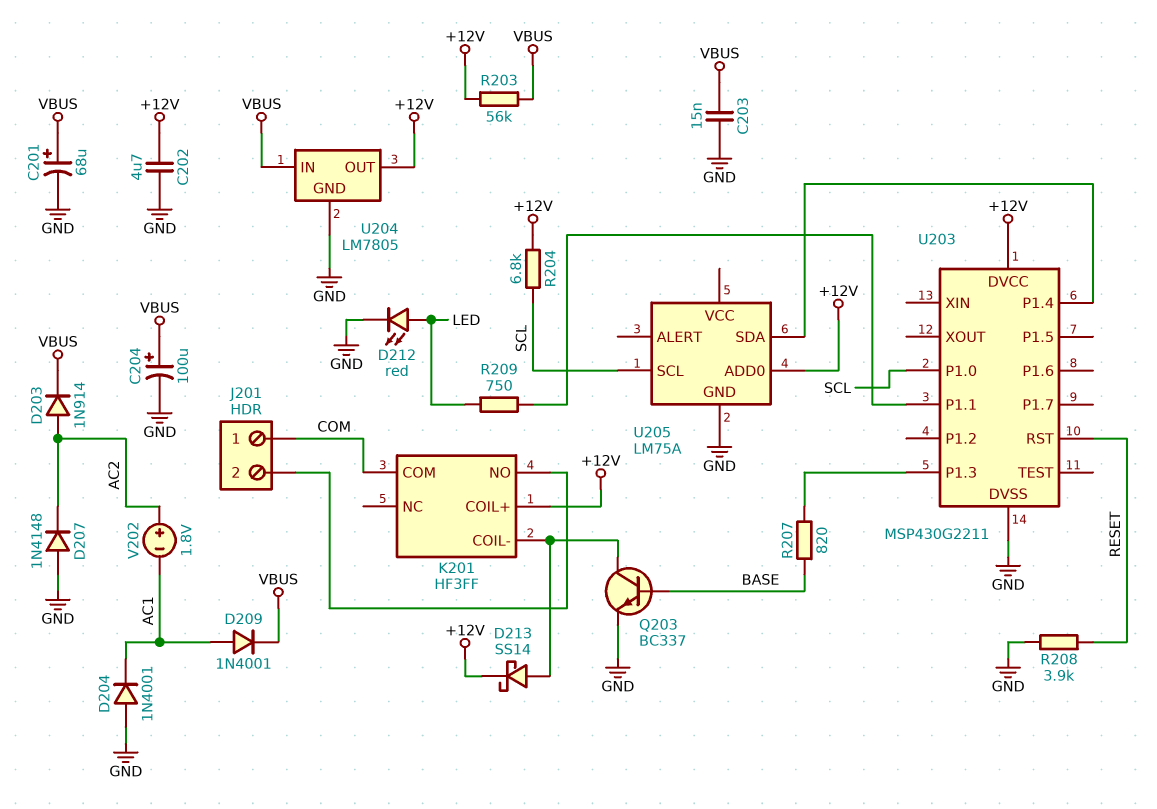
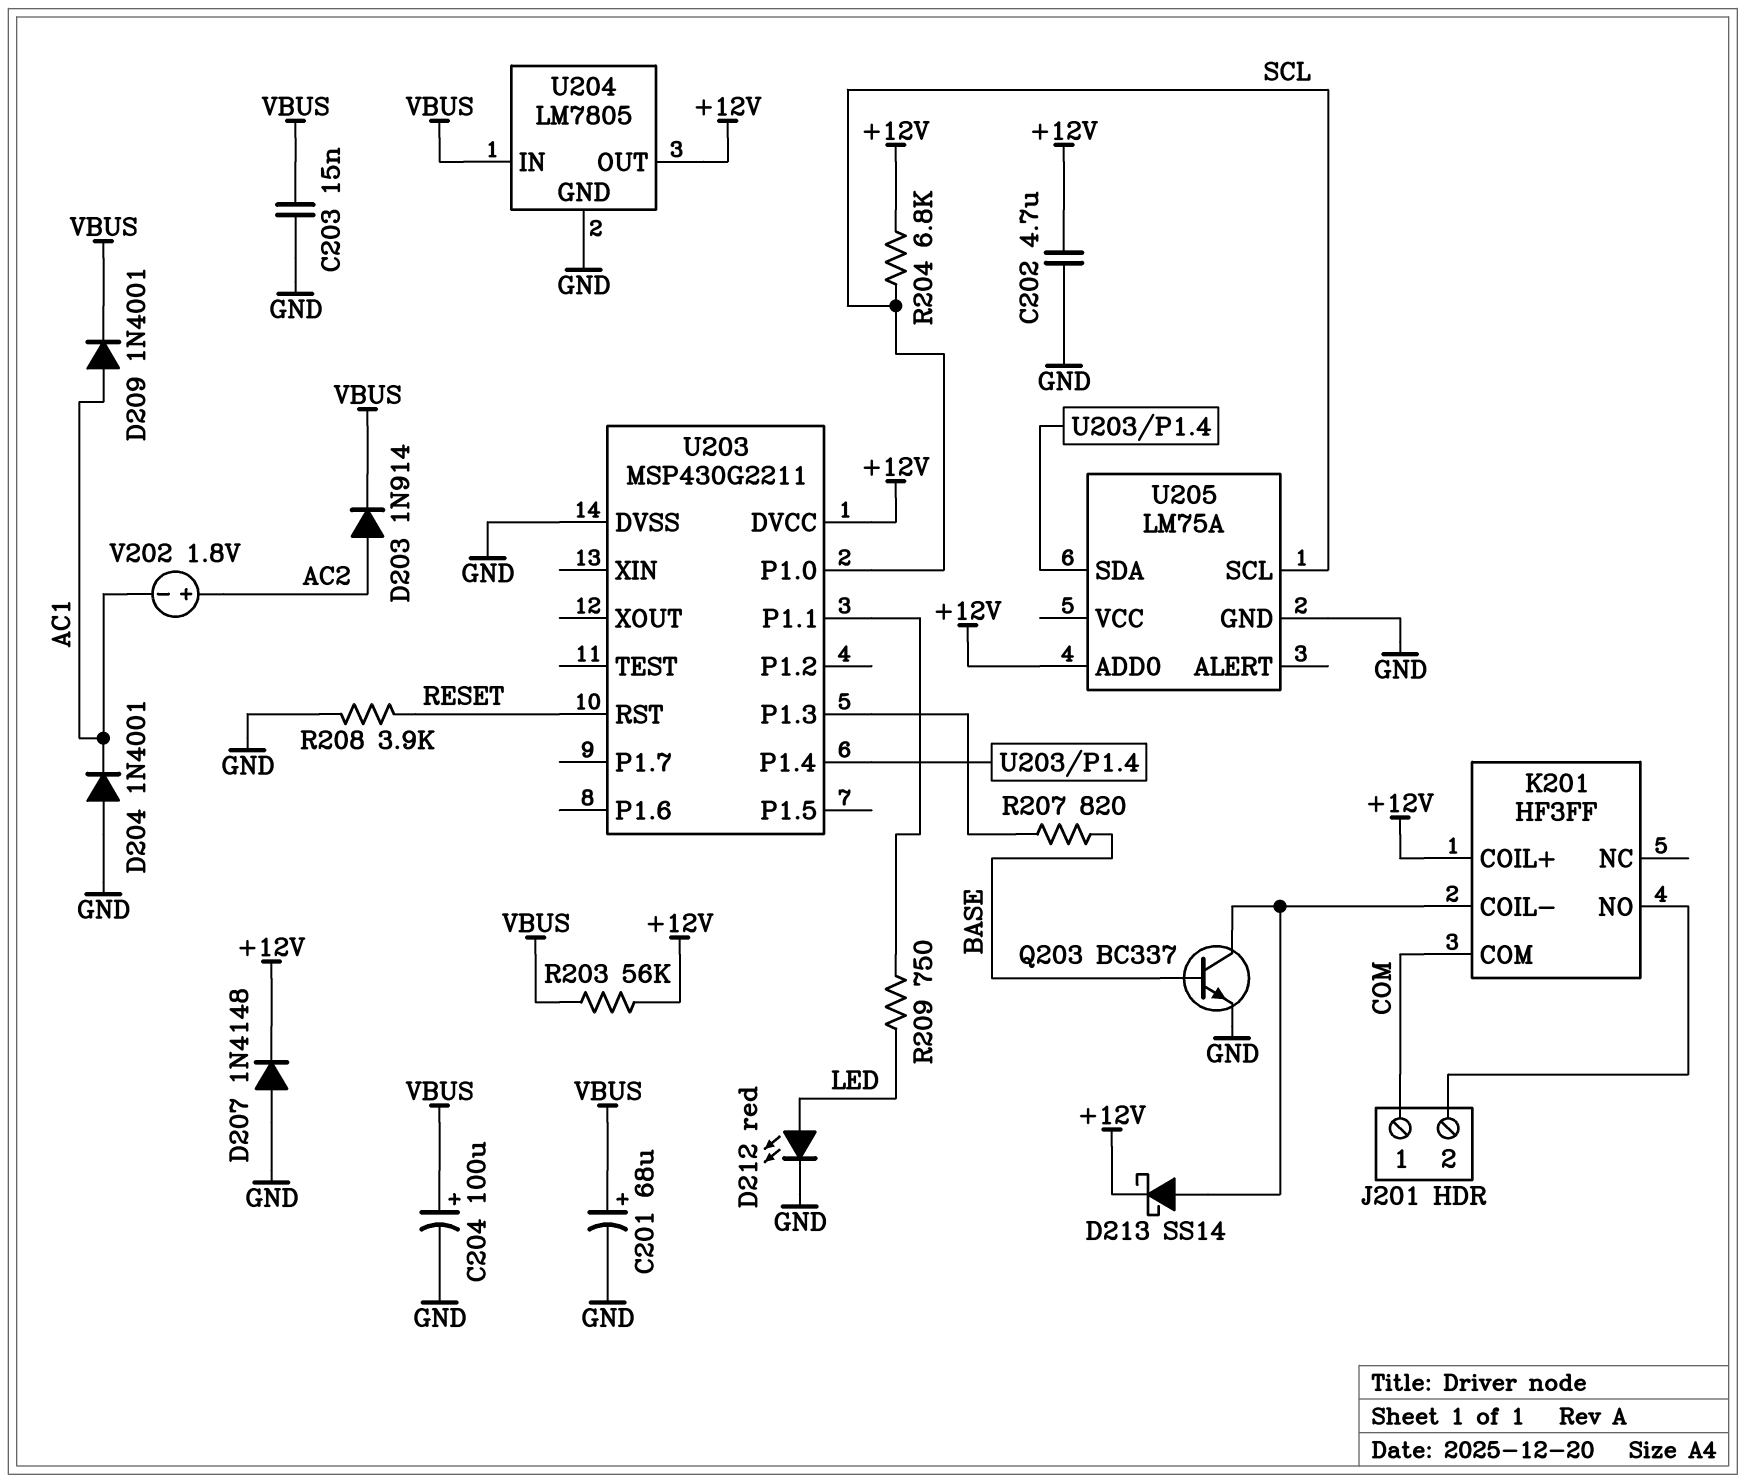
D207: diode 1N4148 (A GND, K AC2) -> diode 1N4148 (A GND, K +12V)

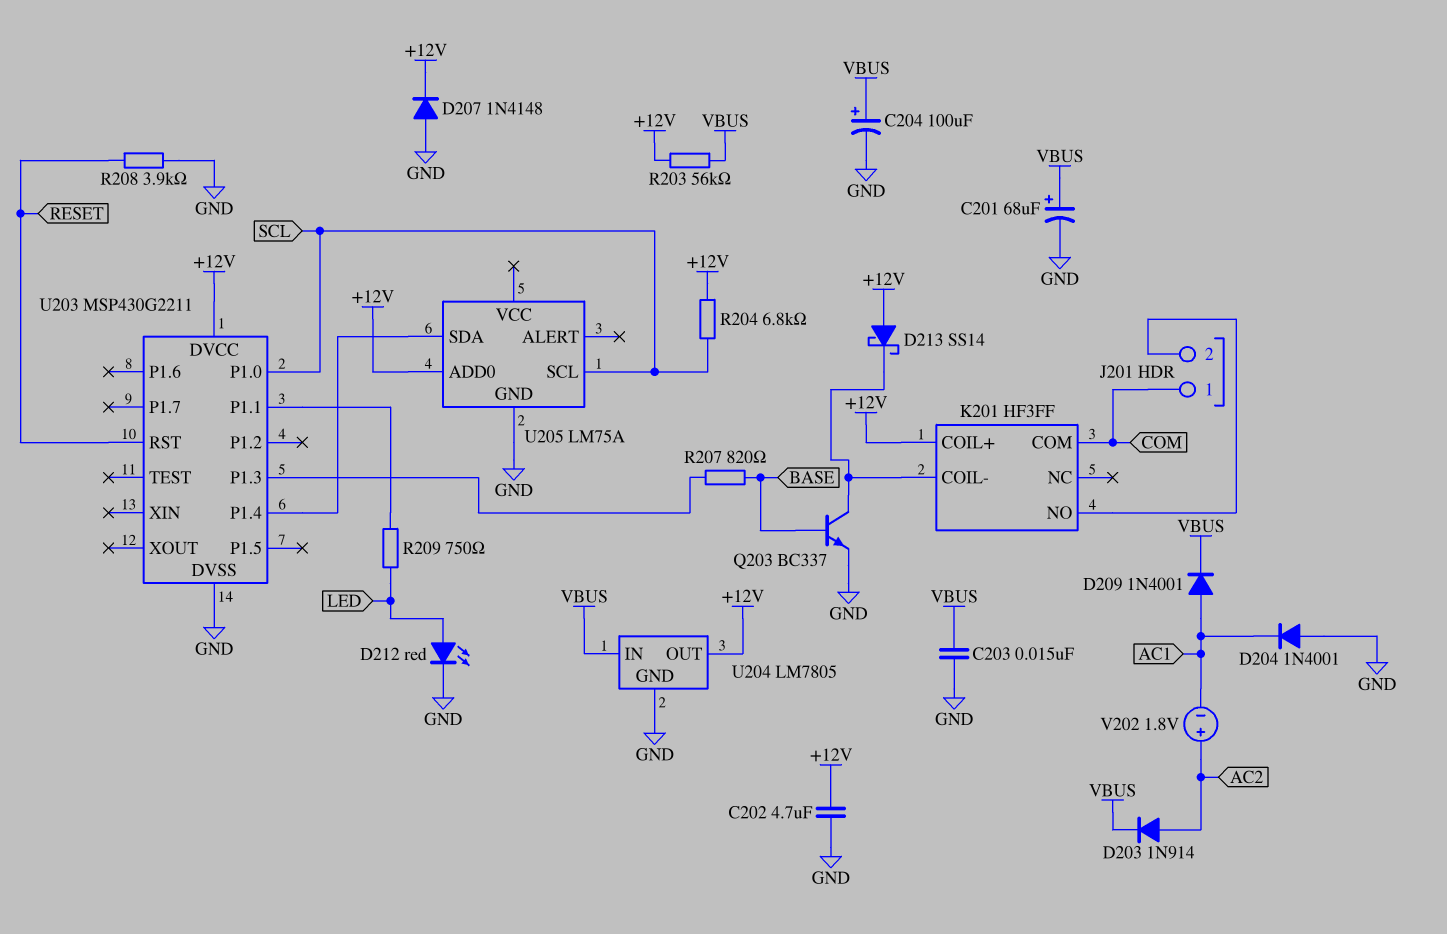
D213: schottky SS14 (A K201/COIL-, K +12V) -> schottky SS14 (A +12V, K K201/COIL-)

